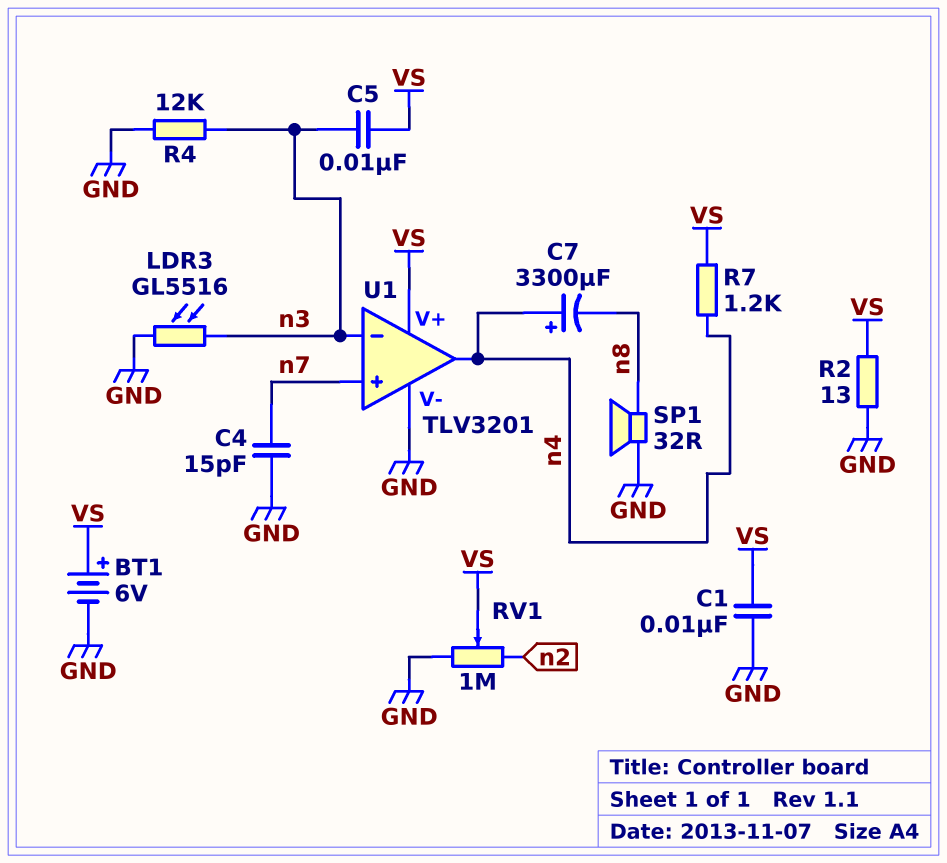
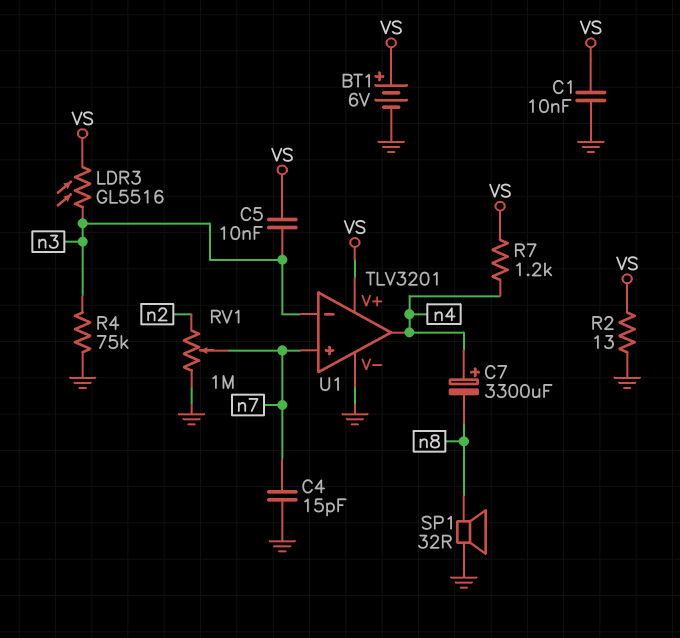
LDR3: GL5516 (GND, n3) -> GL5516 (VS, n3)
R4: 12k (GND, n3) -> 75k (GND, n3)
RV1: 1M (GND, n2, wiper VS) -> 1M (GND, n2, wiper n7)

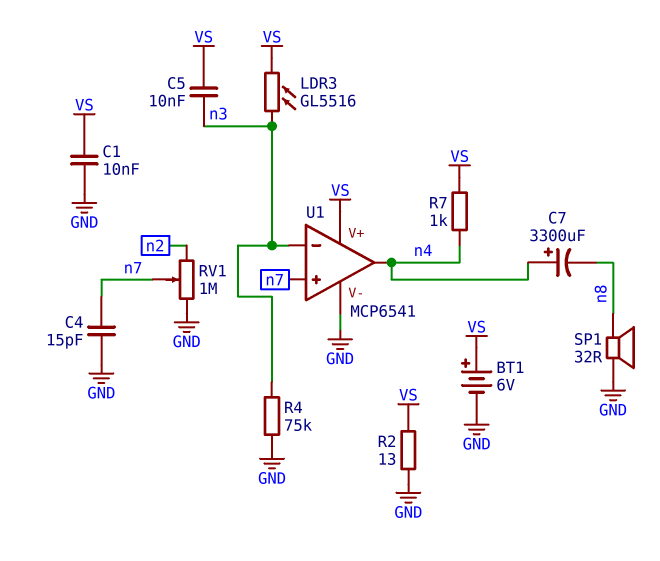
R7: 1.2k (VS, n4) -> 1k (VS, n4)
U1: TLV3201 -> MCP6541

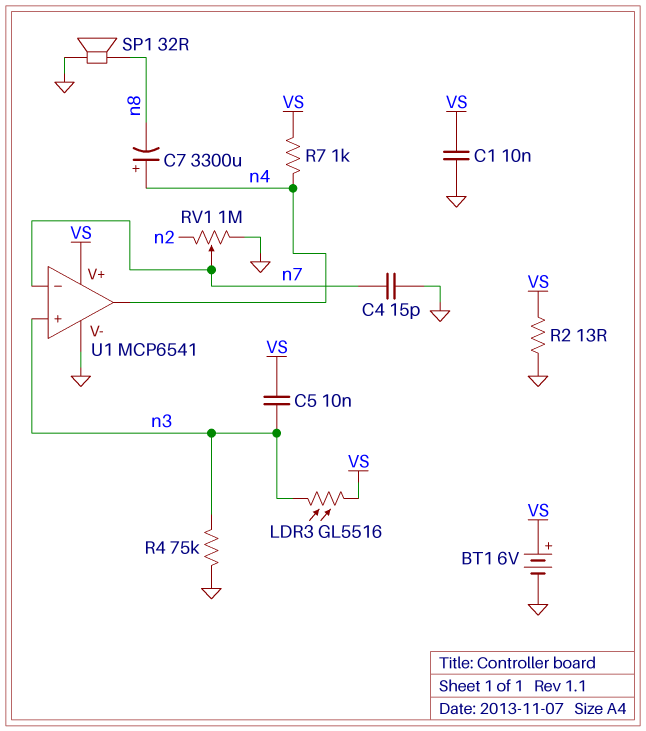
U1 pin in+: n7 -> n3
U1 pin in-: n3 -> n7

